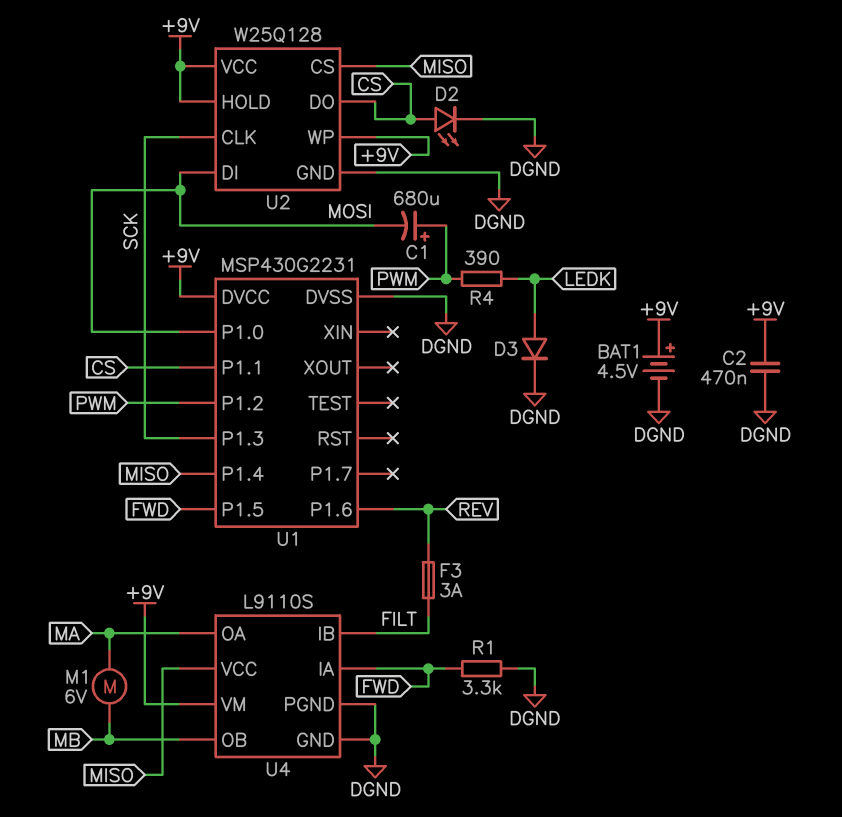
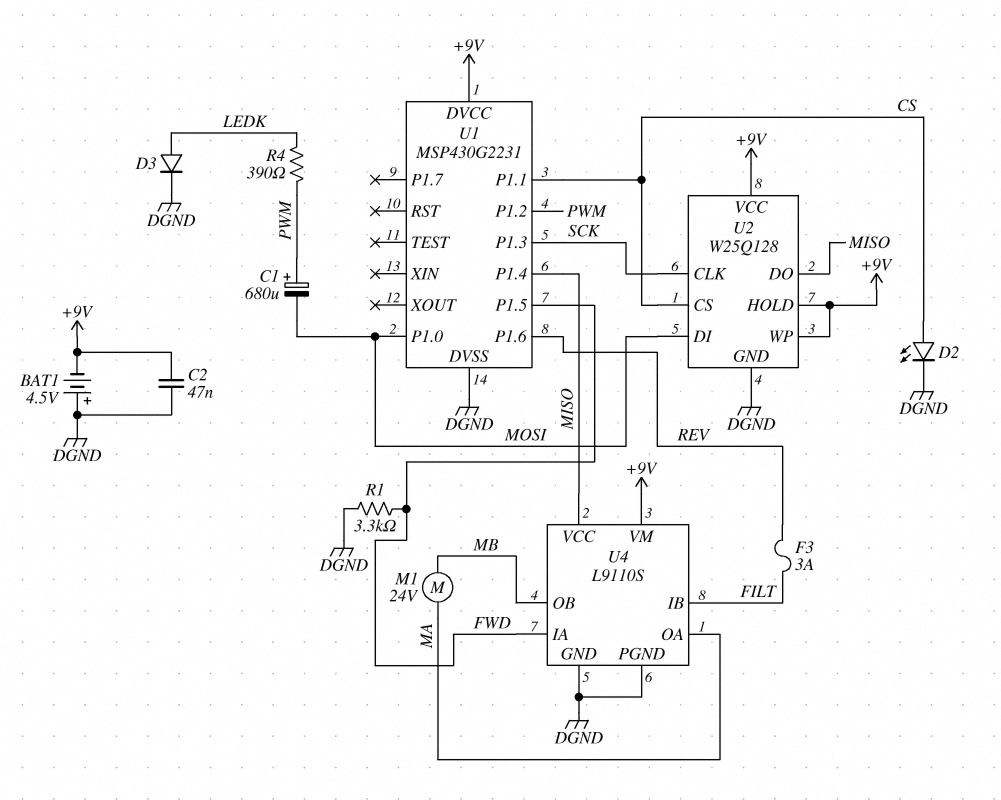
BAT1: 4.5V (plus +9V, minus DGND) -> 4.5V (plus DGND, minus +9V)
C2: 470nF (+9V, DGND) -> 47nF (+9V, DGND)
M1: motor 6V (MA, MB) -> motor 24V (MA, MB)
U2 pin CS: MISO -> CS
U2 pin DO: CS -> MISO

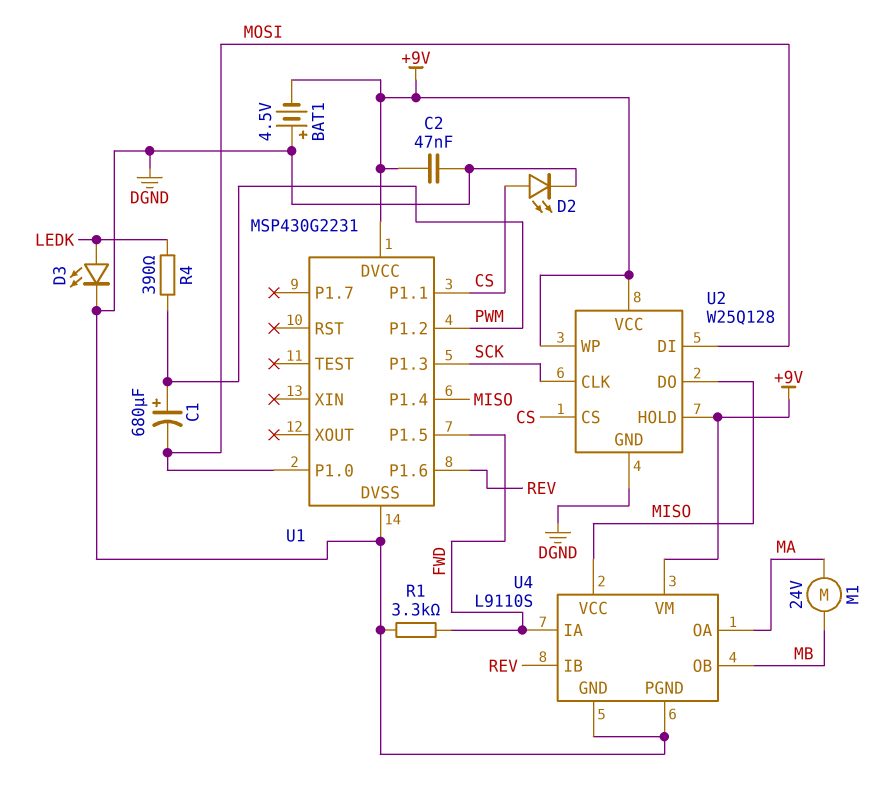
D3: diode (A LEDK, K DGND) -> LED (A LEDK, K DGND)
F3: 3A (FILT, REV) -> none
U4 pin IB: FILT -> REV

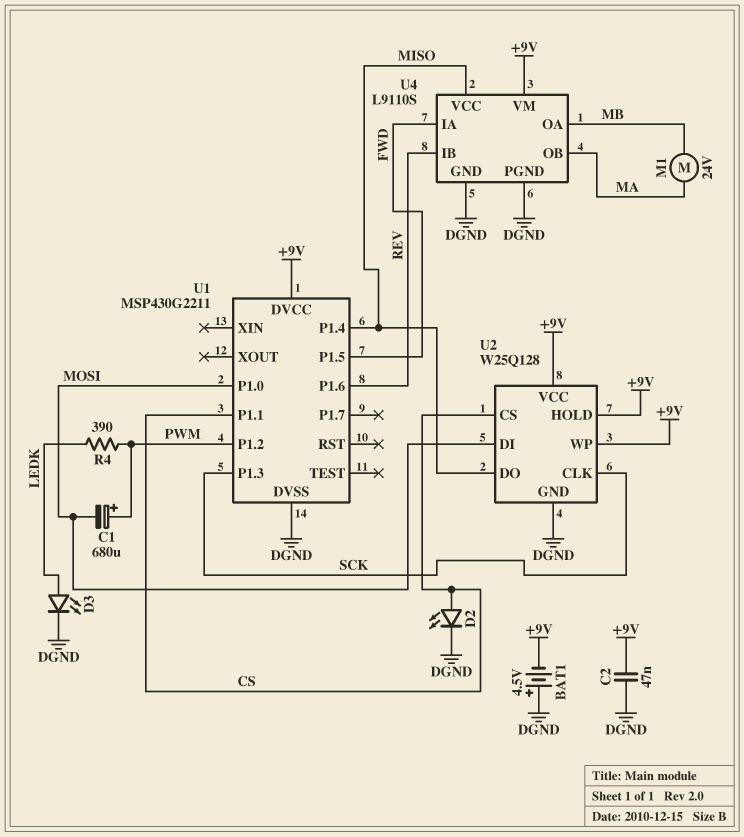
R1: 3.3k (DGND, FWD) -> none
U1: MSP430G2231 -> MSP430G2211
U4 pin OA: MA -> MB
U4 pin OB: MB -> MA

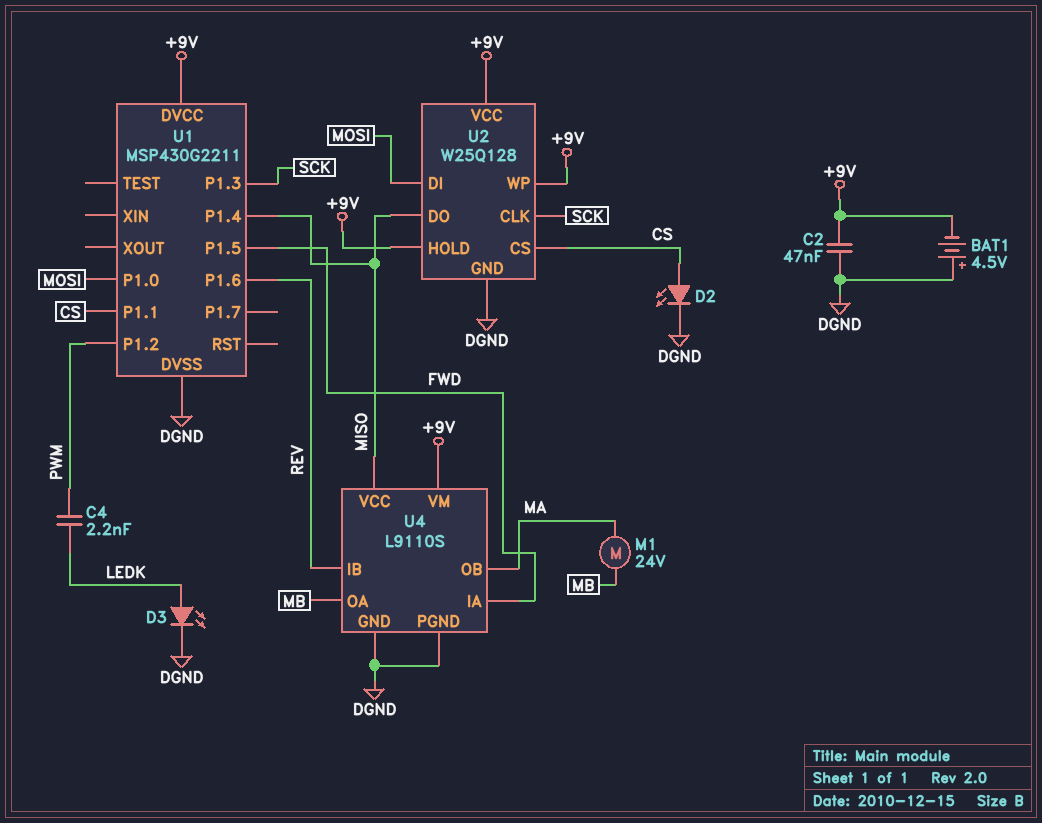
C1: 680uF (plus PWM, minus MOSI) -> none
C4: none -> 2.2nF (LEDK, PWM)
R4: 390 (LEDK, PWM) -> none

